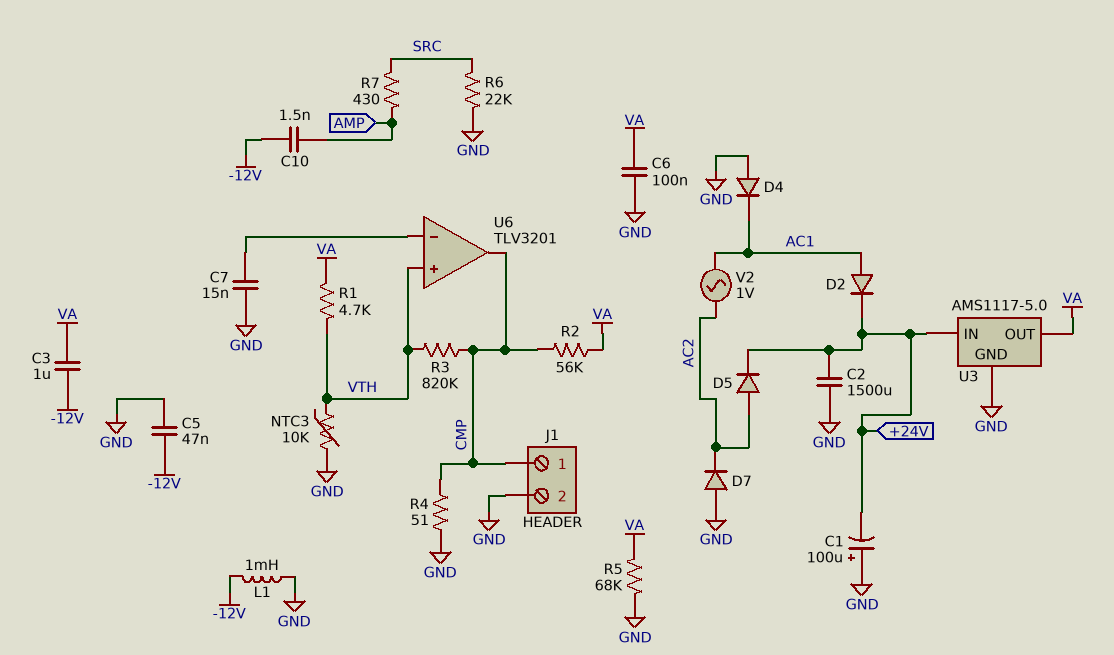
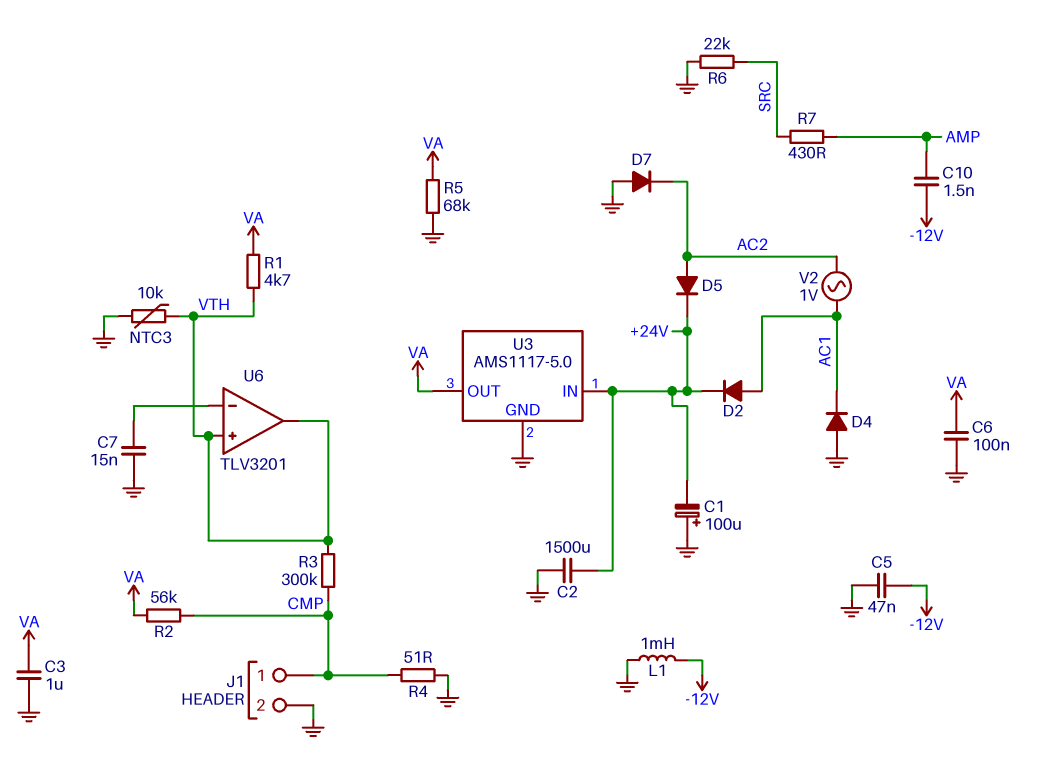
C3: 1uF (-12V, VA) -> 1uF (GND, VA)
R3: 820k (CMP, VTH) -> 300k (CMP, VTH)
U6 pin out: CMP -> VTH

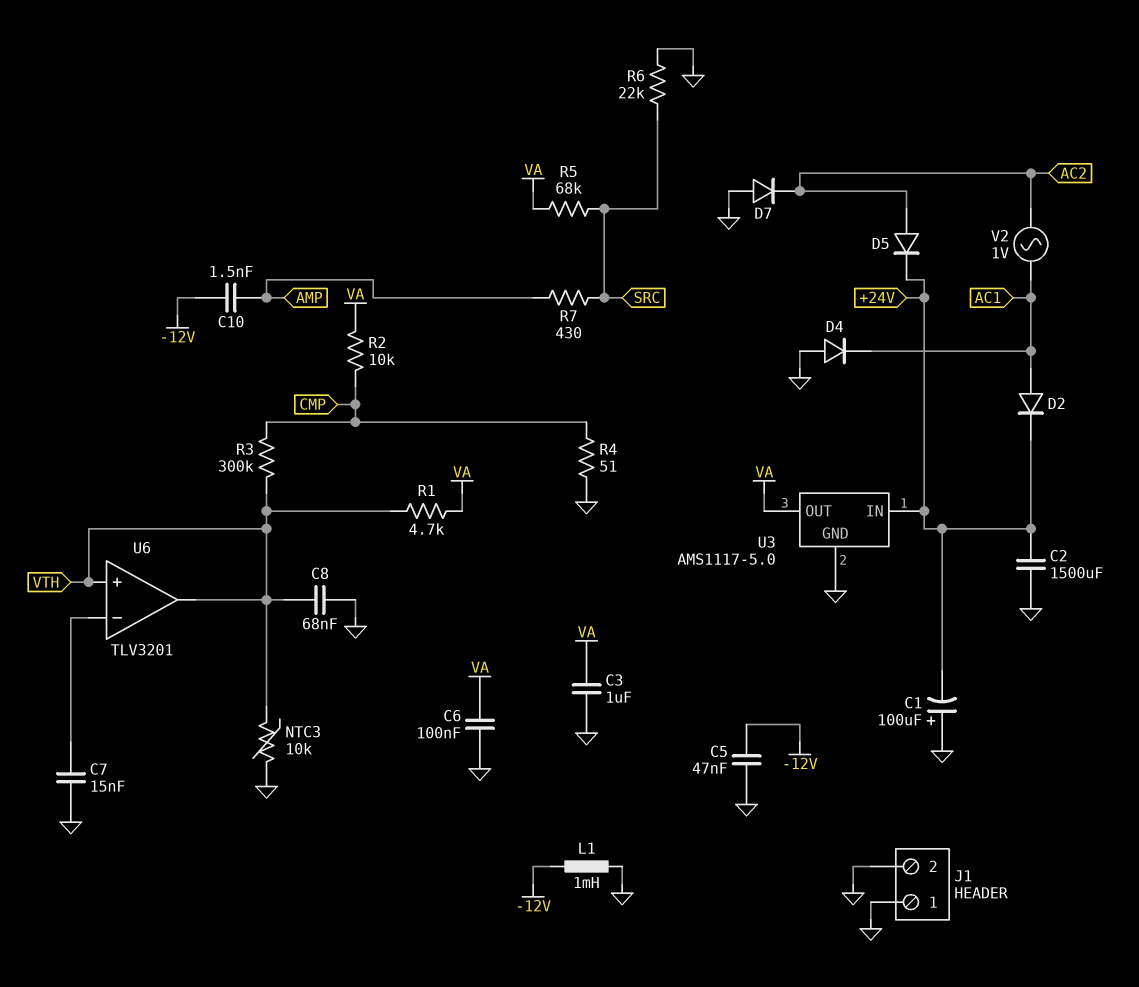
C8: none -> 68nF (GND, VTH)
J1 pin 1: CMP -> GND
R2: 56k (CMP, VA) -> 10k (CMP, VA)
R5: 68k (GND, VA) -> 68k (SRC, VA)

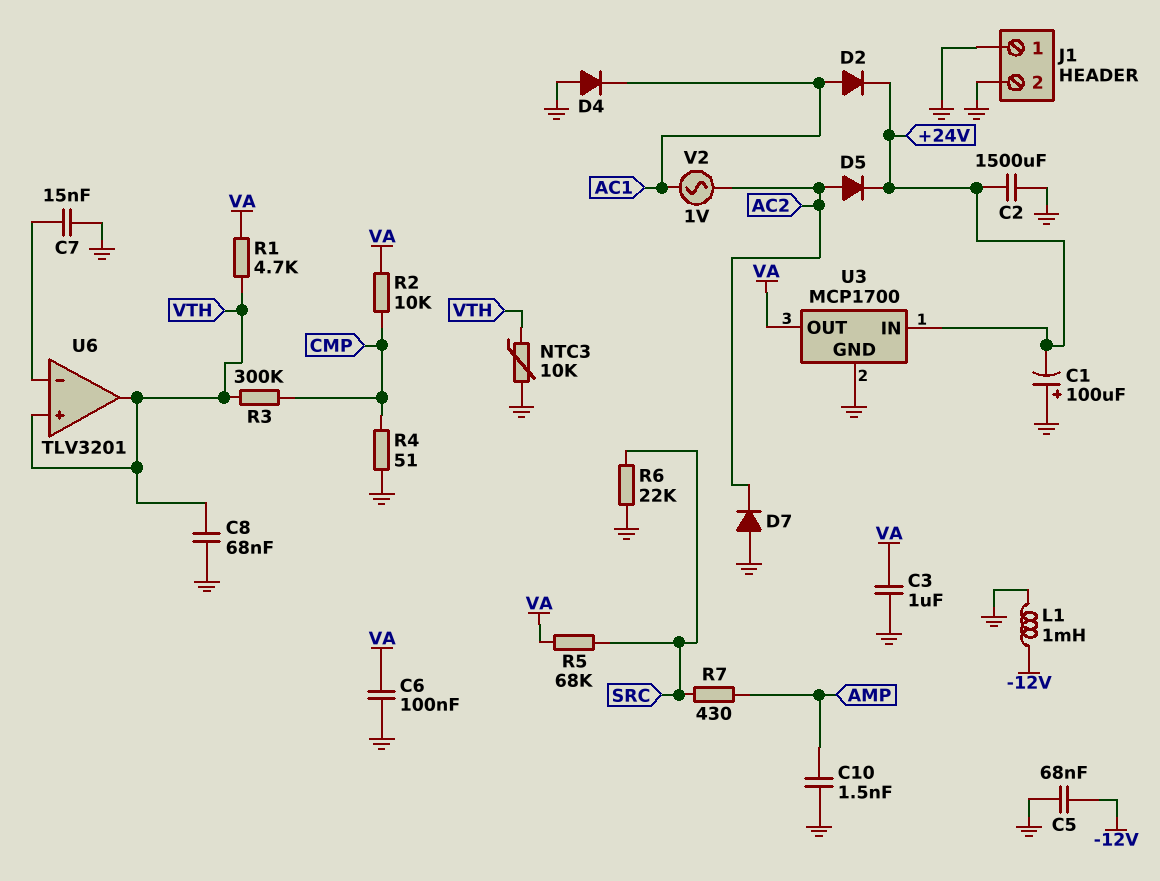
C5: 47nF (-12V, GND) -> 68nF (-12V, GND)
C10: 1.5nF (-12V, AMP) -> 1.5nF (AMP, GND)
U3: AMS1117-5.0 -> MCP1700

